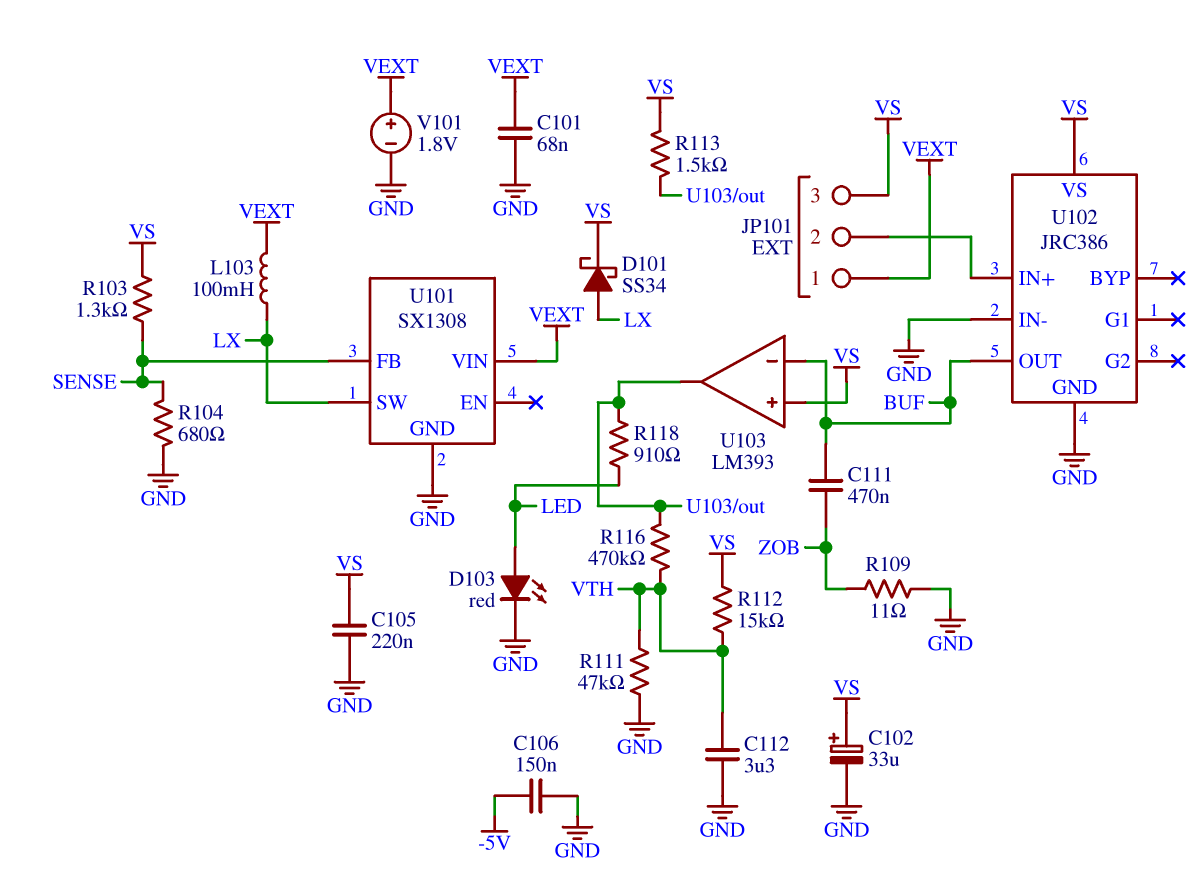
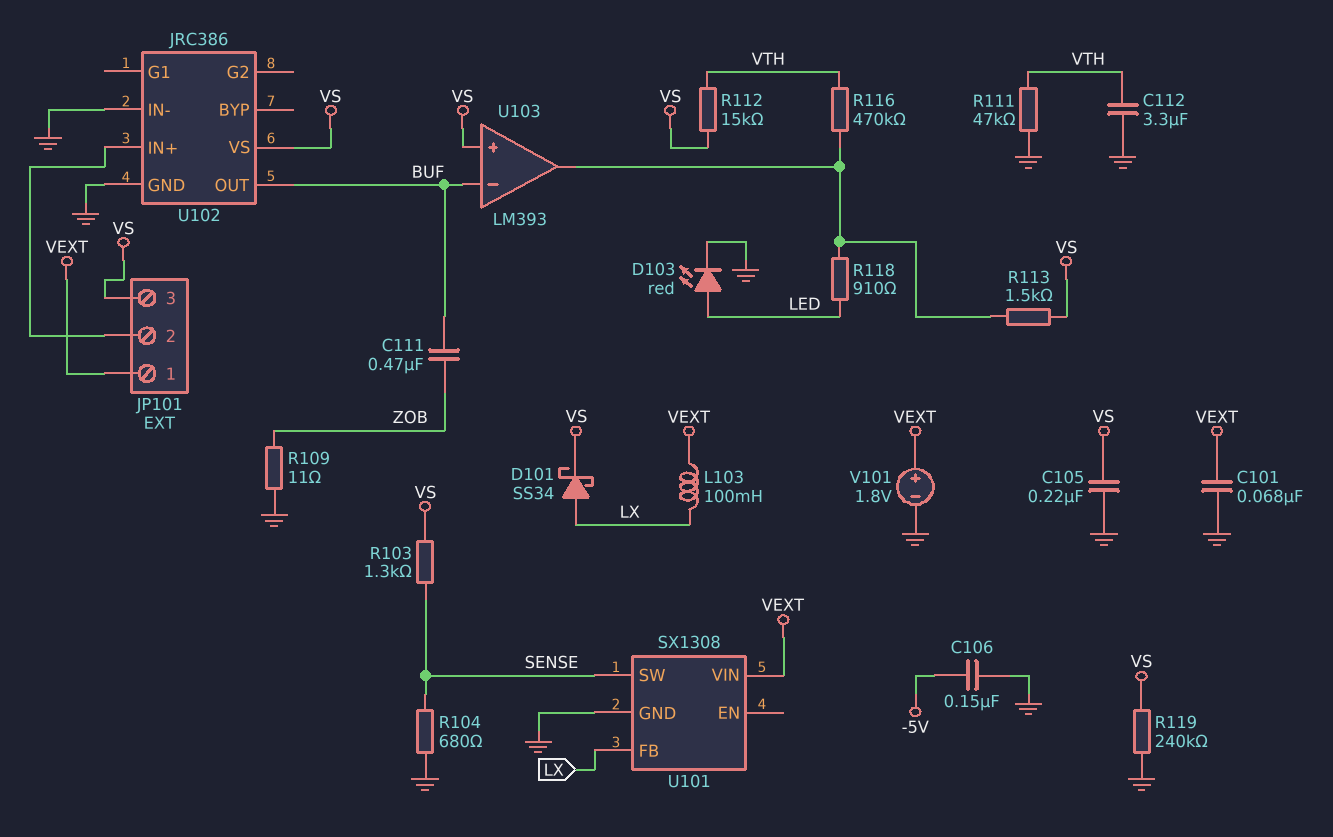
C102: 33uF (plus VS, minus GND) -> none
R119: none -> 240k (GND, VS)
U101 pin FB: SENSE -> LX
U101 pin SW: LX -> SENSE

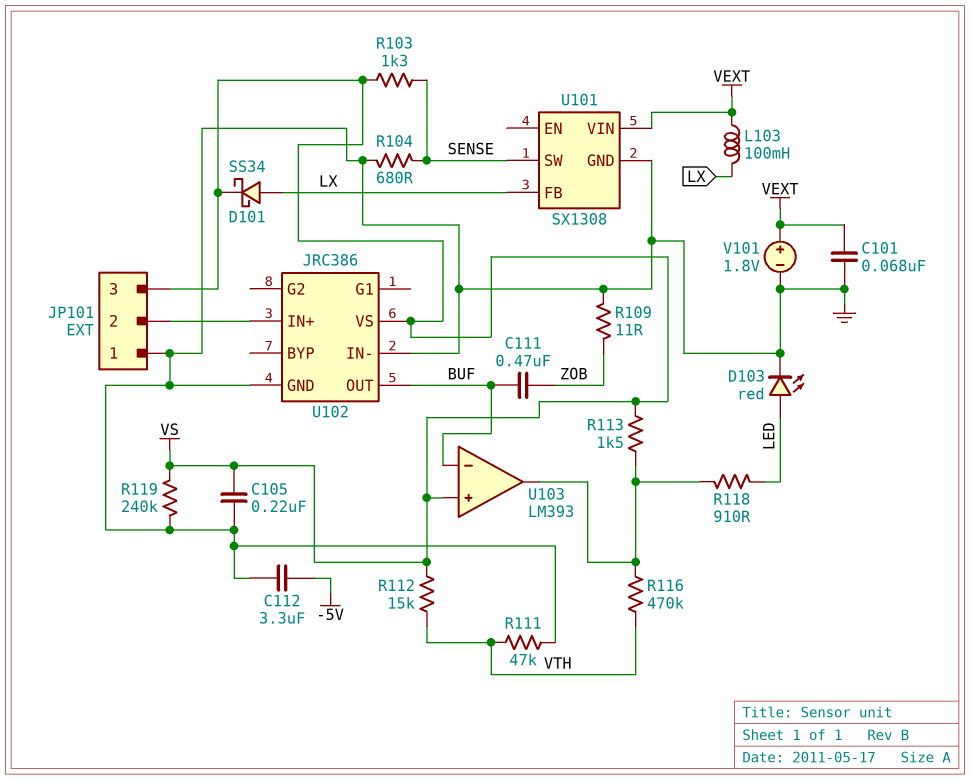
C106: 150nF (-5V, GND) -> none
C112: 3.3uF (GND, VTH) -> 3.3uF (-5V, GND)
JP101 pin 1: VEXT -> GND

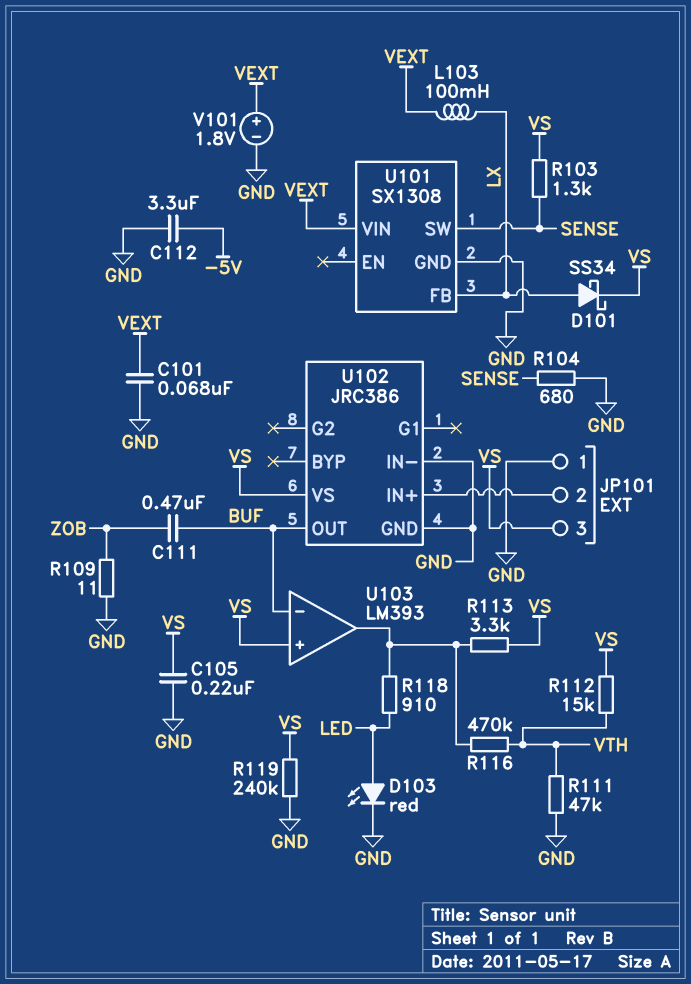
R113: 1.5k (U103/out, VS) -> 3.3k (U103/out, VS)

